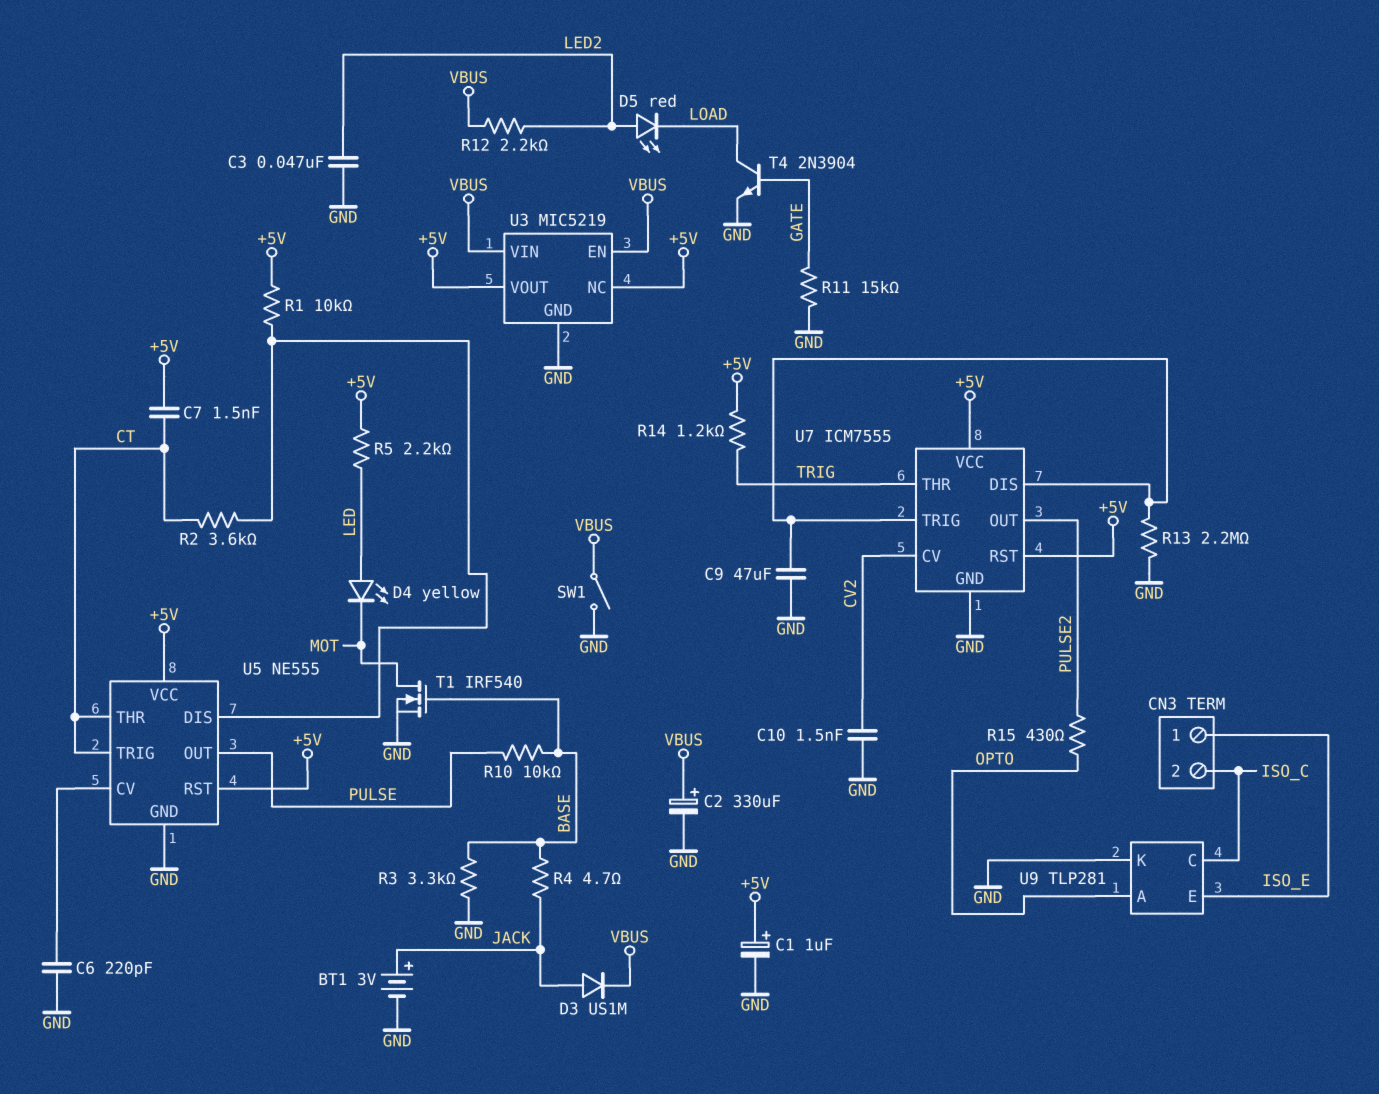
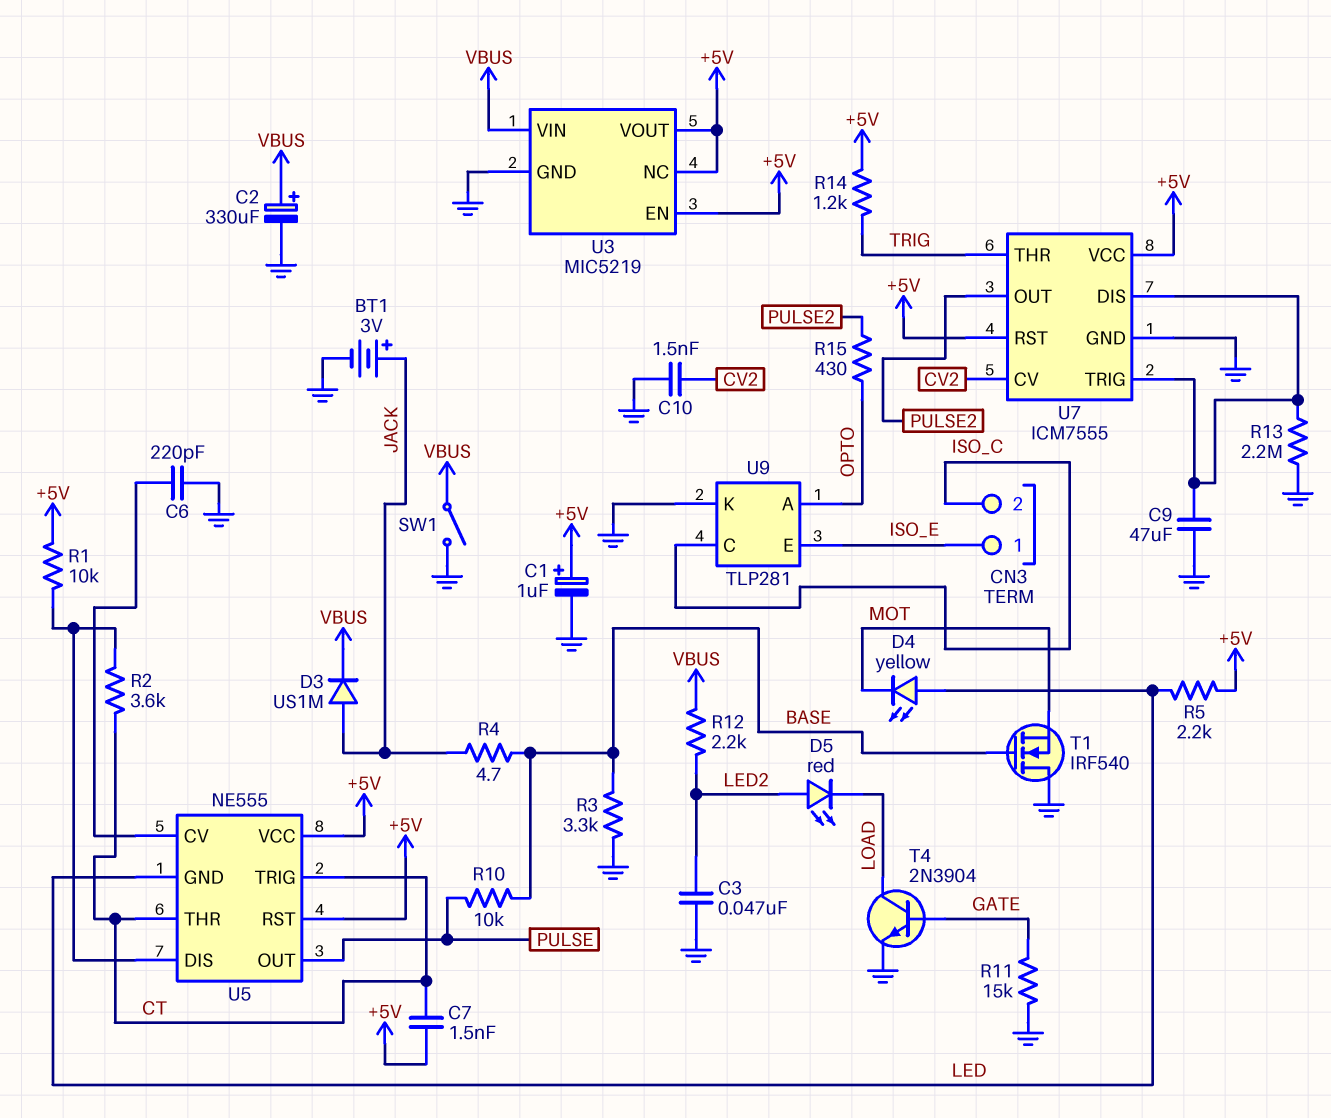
T1: NMOS IRF540 (G BASE, D MOT, S GND) -> NMOS IRF540 (G BASE, D GND, S MOT)
U3 pin EN: VBUS -> +5V
U5 pin GND: GND -> LED

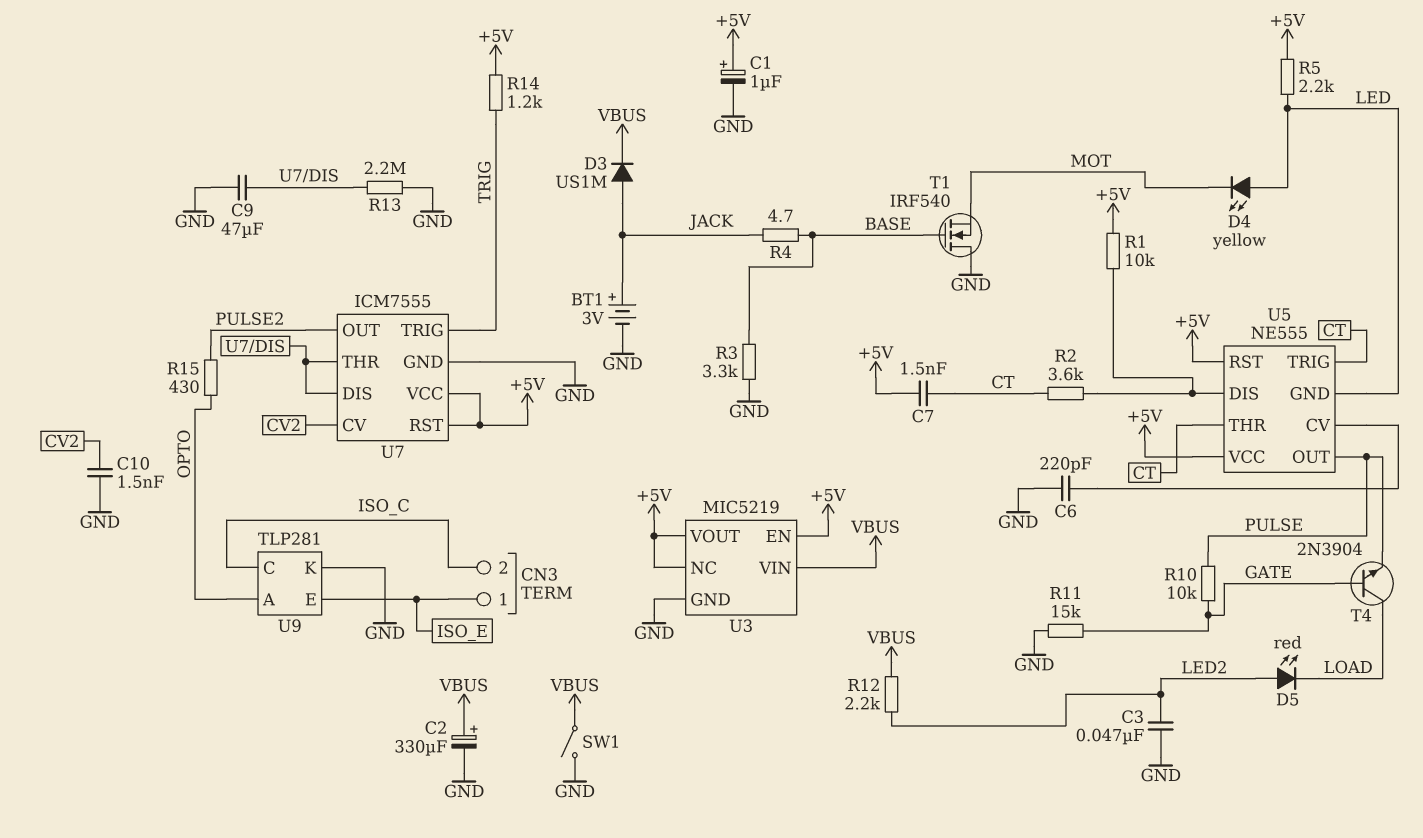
R10: 10k (BASE, PULSE) -> 10k (GATE, PULSE)
T4: NPN 2N3904 (B GATE, C LOAD, E GND) -> NPN 2N3904 (B GATE, C LOAD, E PULSE)
U7 pin THR: TRIG -> U7/DIS
U7 pin TRIG: U7/DIS -> TRIG

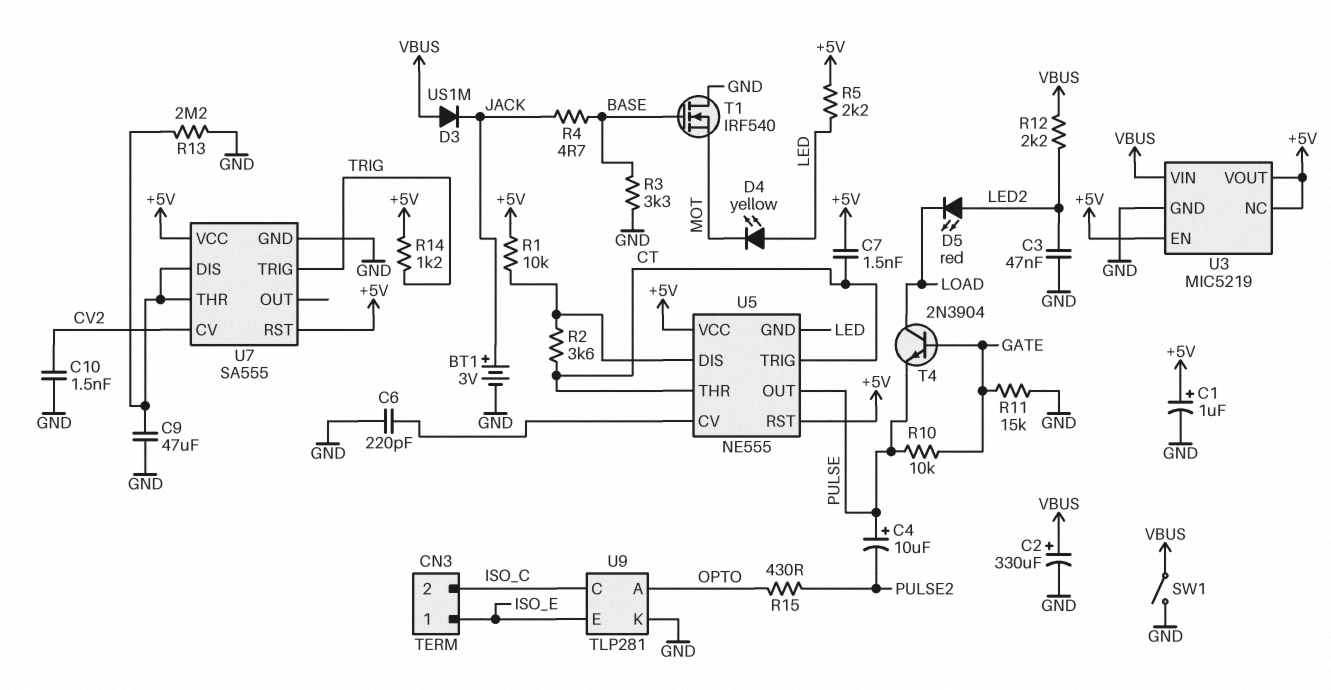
C4: none -> 10uF (plus PULSE, minus PULSE2)
D3: diode US1M (A JACK, K VBUS) -> diode US1M (A VBUS, K JACK)
U7: ICM7555 -> SA555
U7 pin OUT: PULSE2 -> none

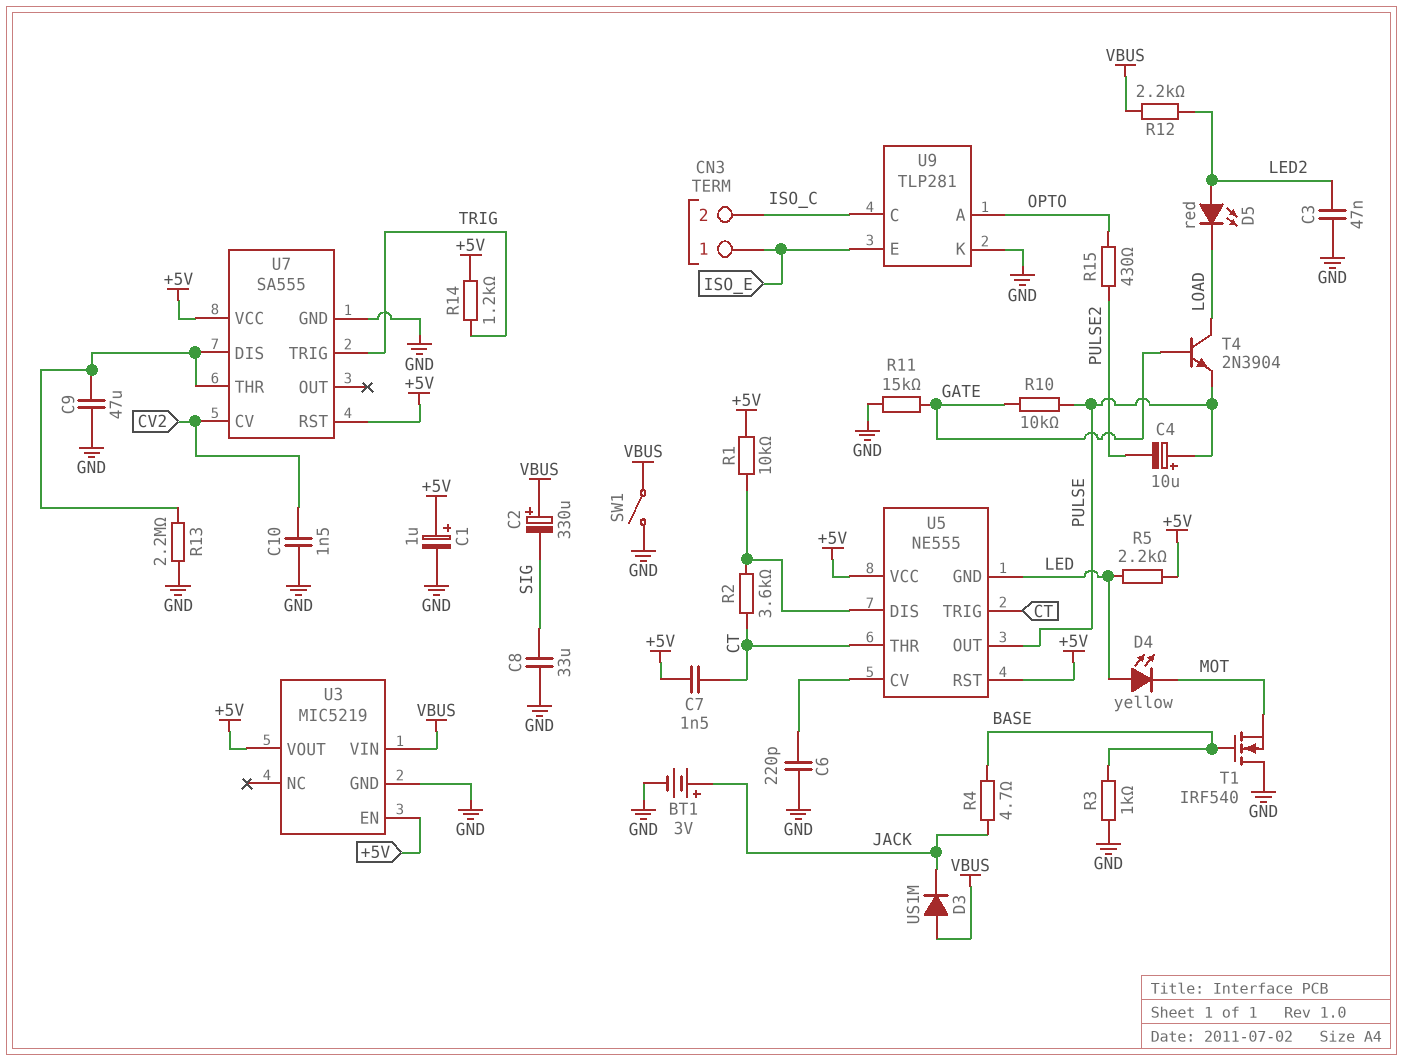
C2: 330uF (plus VBUS, minus GND) -> 330uF (plus VBUS, minus SIG)
C8: none -> 33uF (GND, SIG)
R3: 3.3k (BASE, GND) -> 1k (BASE, GND)
U3 pin NC: +5V -> none

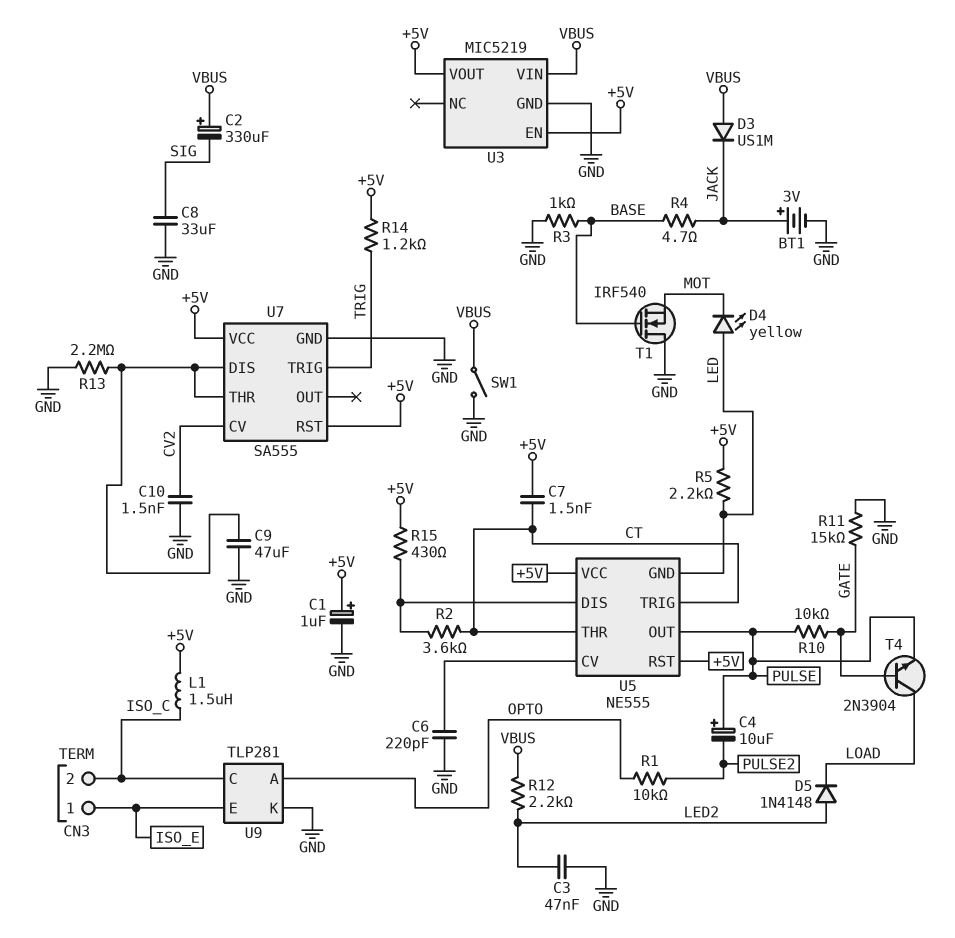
D5: LED red (A LED2, K LOAD) -> diode 1N4148 (A LED2, K LOAD)
L1: none -> 1.5uH (+5V, ISO_C)
R1: 10k (+5V, U5/DIS) -> 10k (OPTO, PULSE2)
R15: 430 (OPTO, PULSE2) -> 430 (+5V, U5/DIS)

